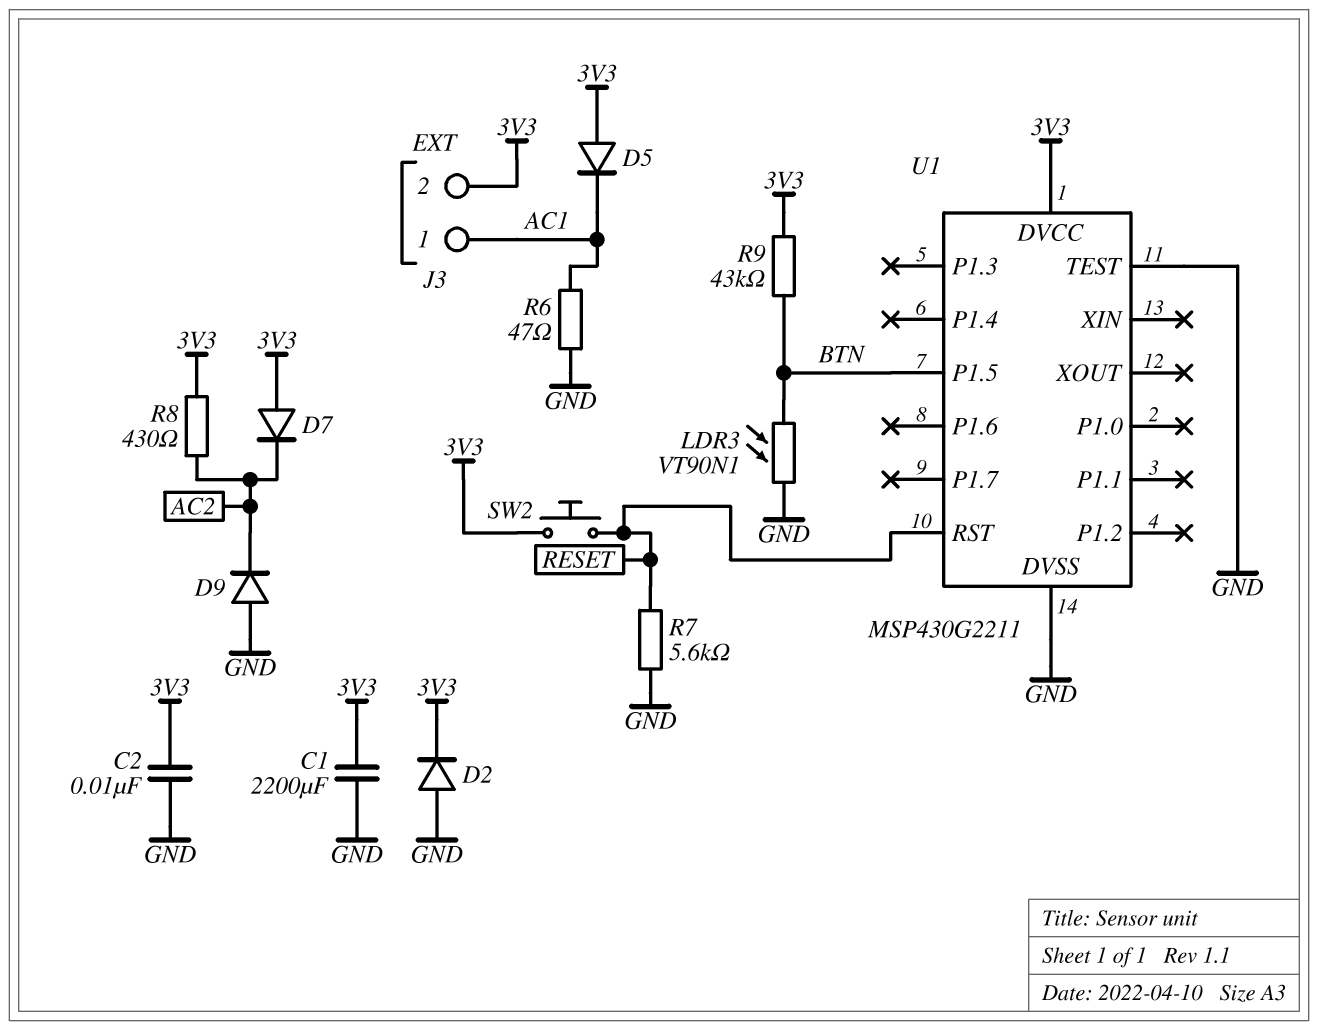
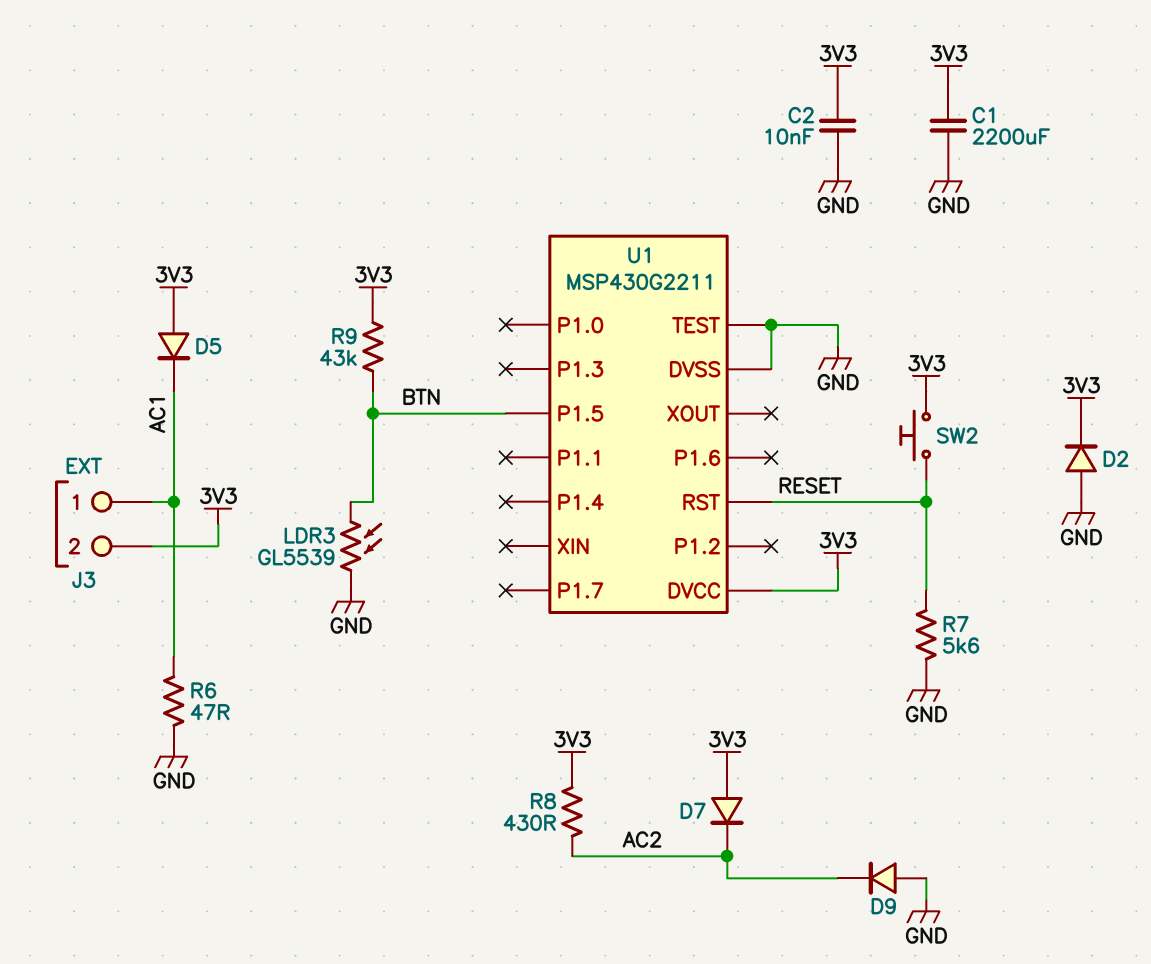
LDR3: VT90N1 (BTN, GND) -> GL5539 (BTN, GND)

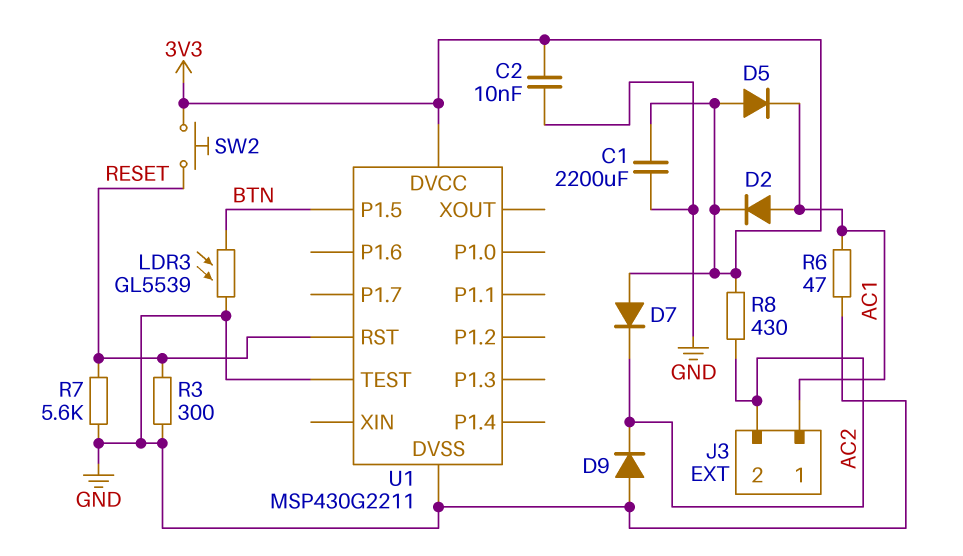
D2: diode (A GND, K 3V3) -> diode (A AC1, K 3V3)
J3 pin 2: 3V3 -> AC2
R3: none -> 300 (GND, RESET)
R9: 43k (3V3, BTN) -> none

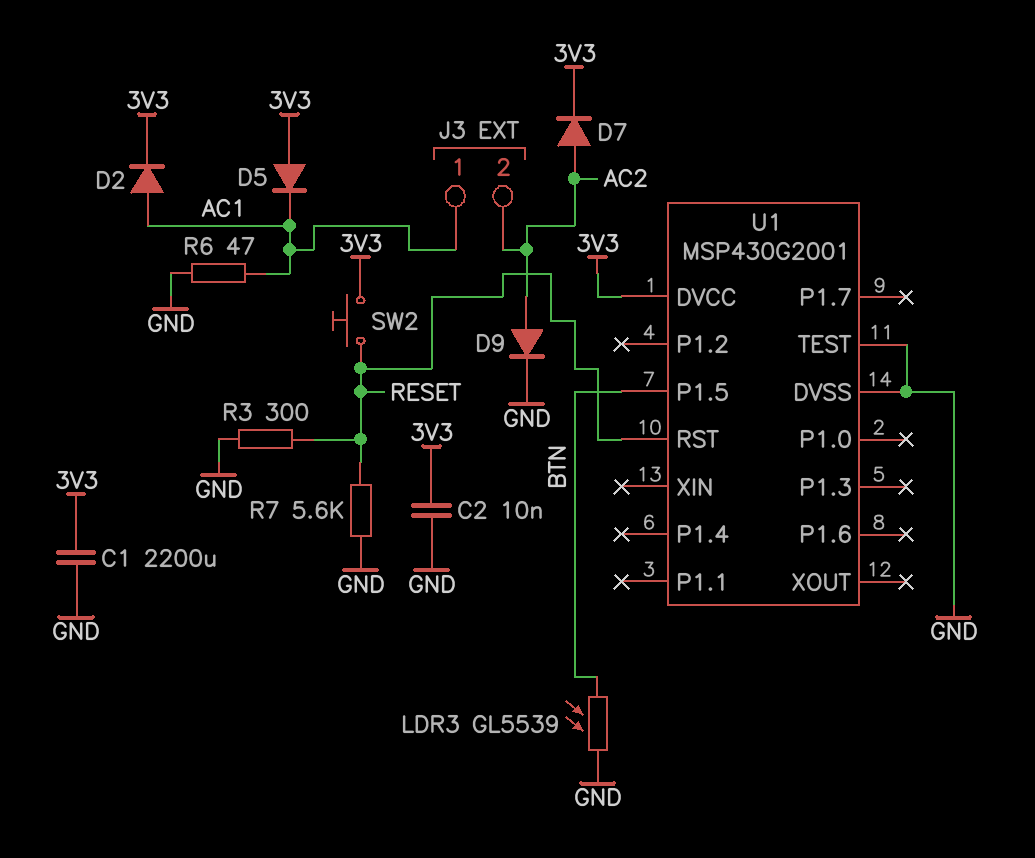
D7: diode (A 3V3, K AC2) -> diode (A AC2, K 3V3)
D9: diode (A GND, K AC2) -> diode (A AC2, K GND)
R8: 430 (3V3, AC2) -> none
U1: MSP430G2211 -> MSP430G2001

